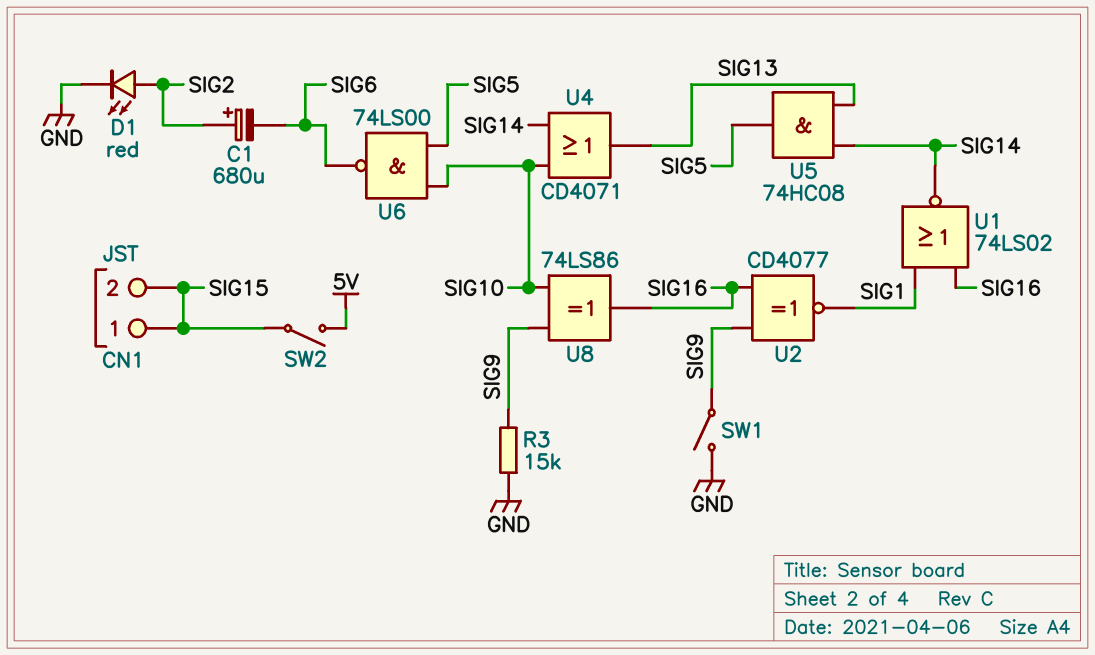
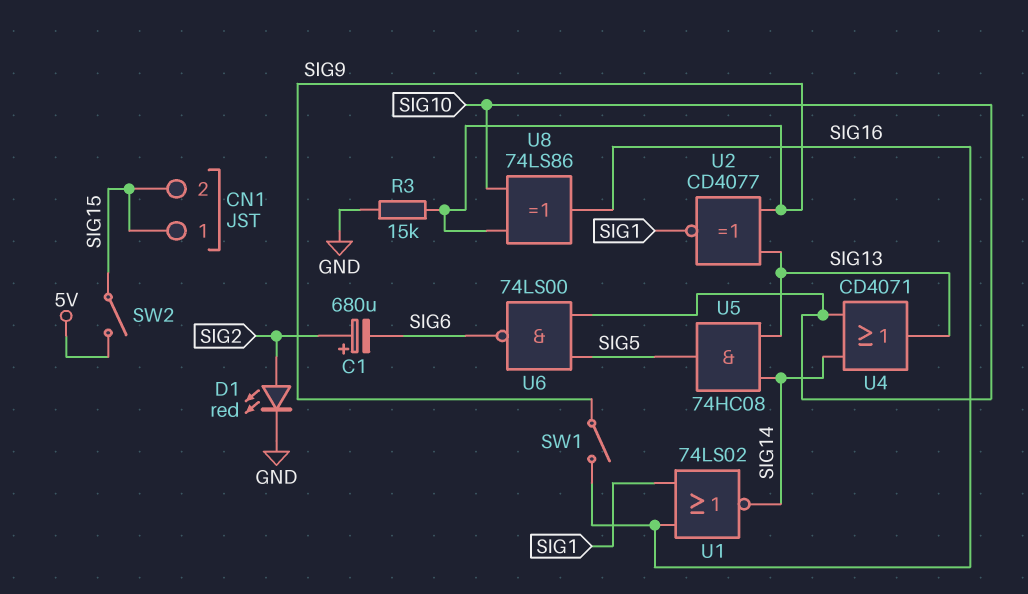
SW1: switch (GND, SIG9) -> switch (SIG9, SIG16)
U2: XNOR CD4077 (in SIG9, in SIG16, out SIG1) -> XNOR CD4077 (in SIG9, in SIG13, out SIG1)

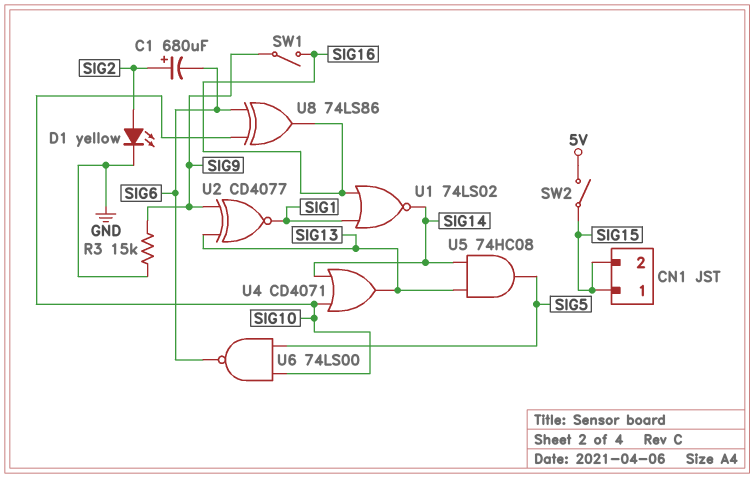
D1: LED red (A SIG2, K GND) -> LED yellow (A SIG2, K GND)
U8: XOR 74LS86 (in SIG9, in SIG10, out SIG16) -> XOR 74LS86 (in SIG6, in SIG10, out SIG16)

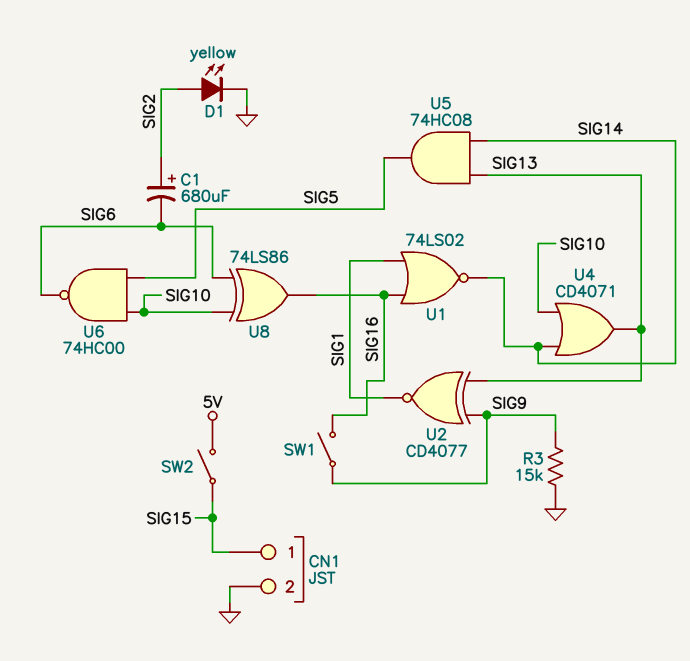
CN1 pin 2: SIG15 -> GND
U6: NAND 74LS00 (in SIG5, in SIG10, out SIG6) -> NAND 74HC00 (in SIG5, in SIG10, out SIG6)

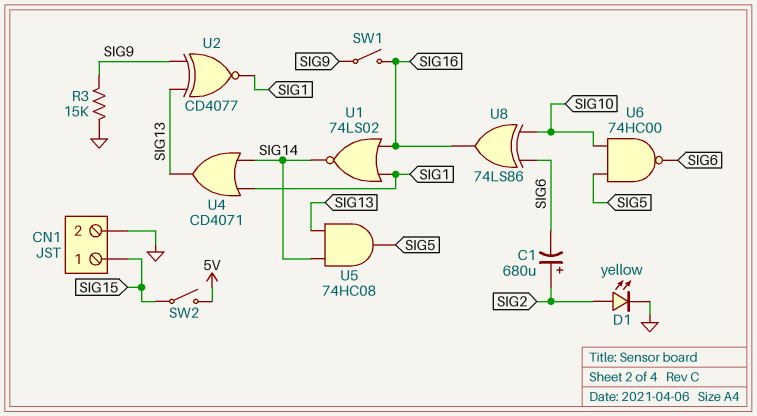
U4: OR CD4071 (in SIG10, in SIG14, out SIG13) -> OR CD4071 (in SIG1, in SIG14, out SIG13)

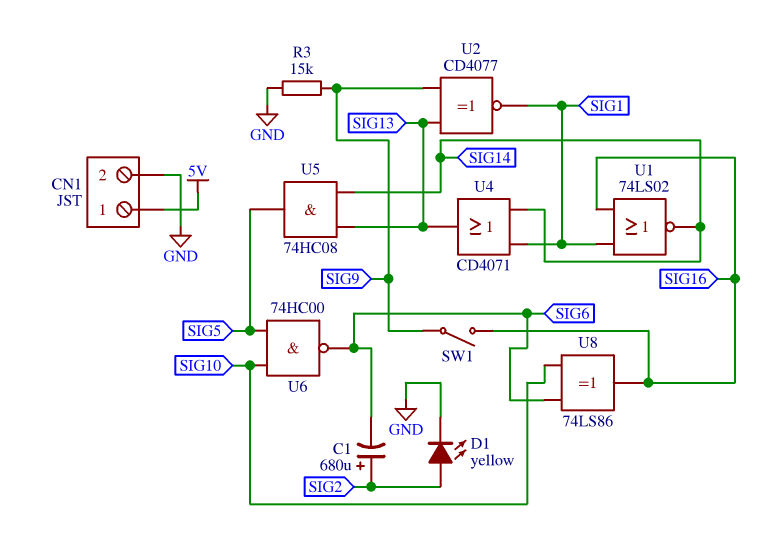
CN1 pin 1: SIG15 -> 5V
SW2: switch (5V, SIG15) -> none

